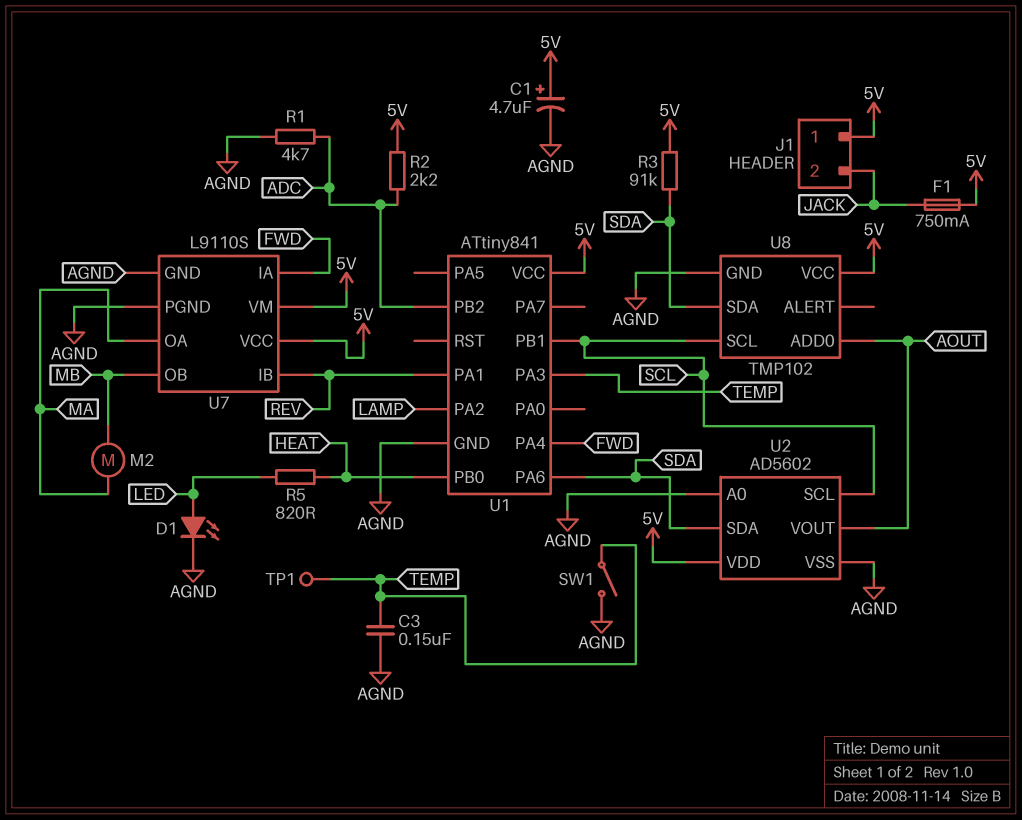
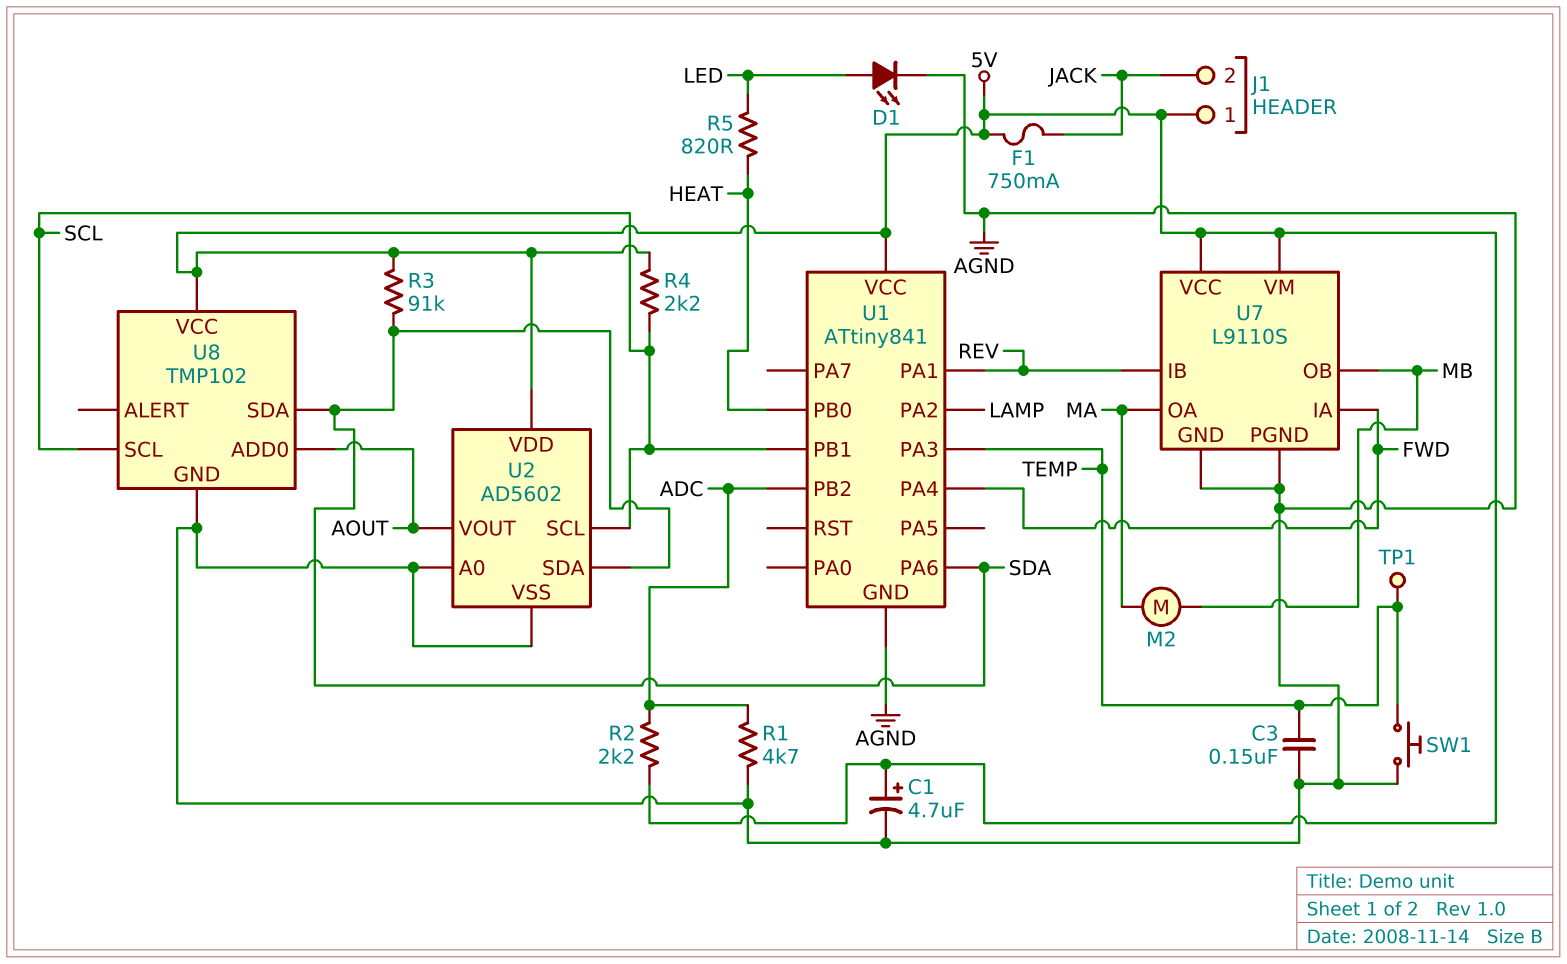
R4: none -> 2.2k (5V, SCL)
SW1: switch (AGND, TEMP) -> button (AGND, TEMP)

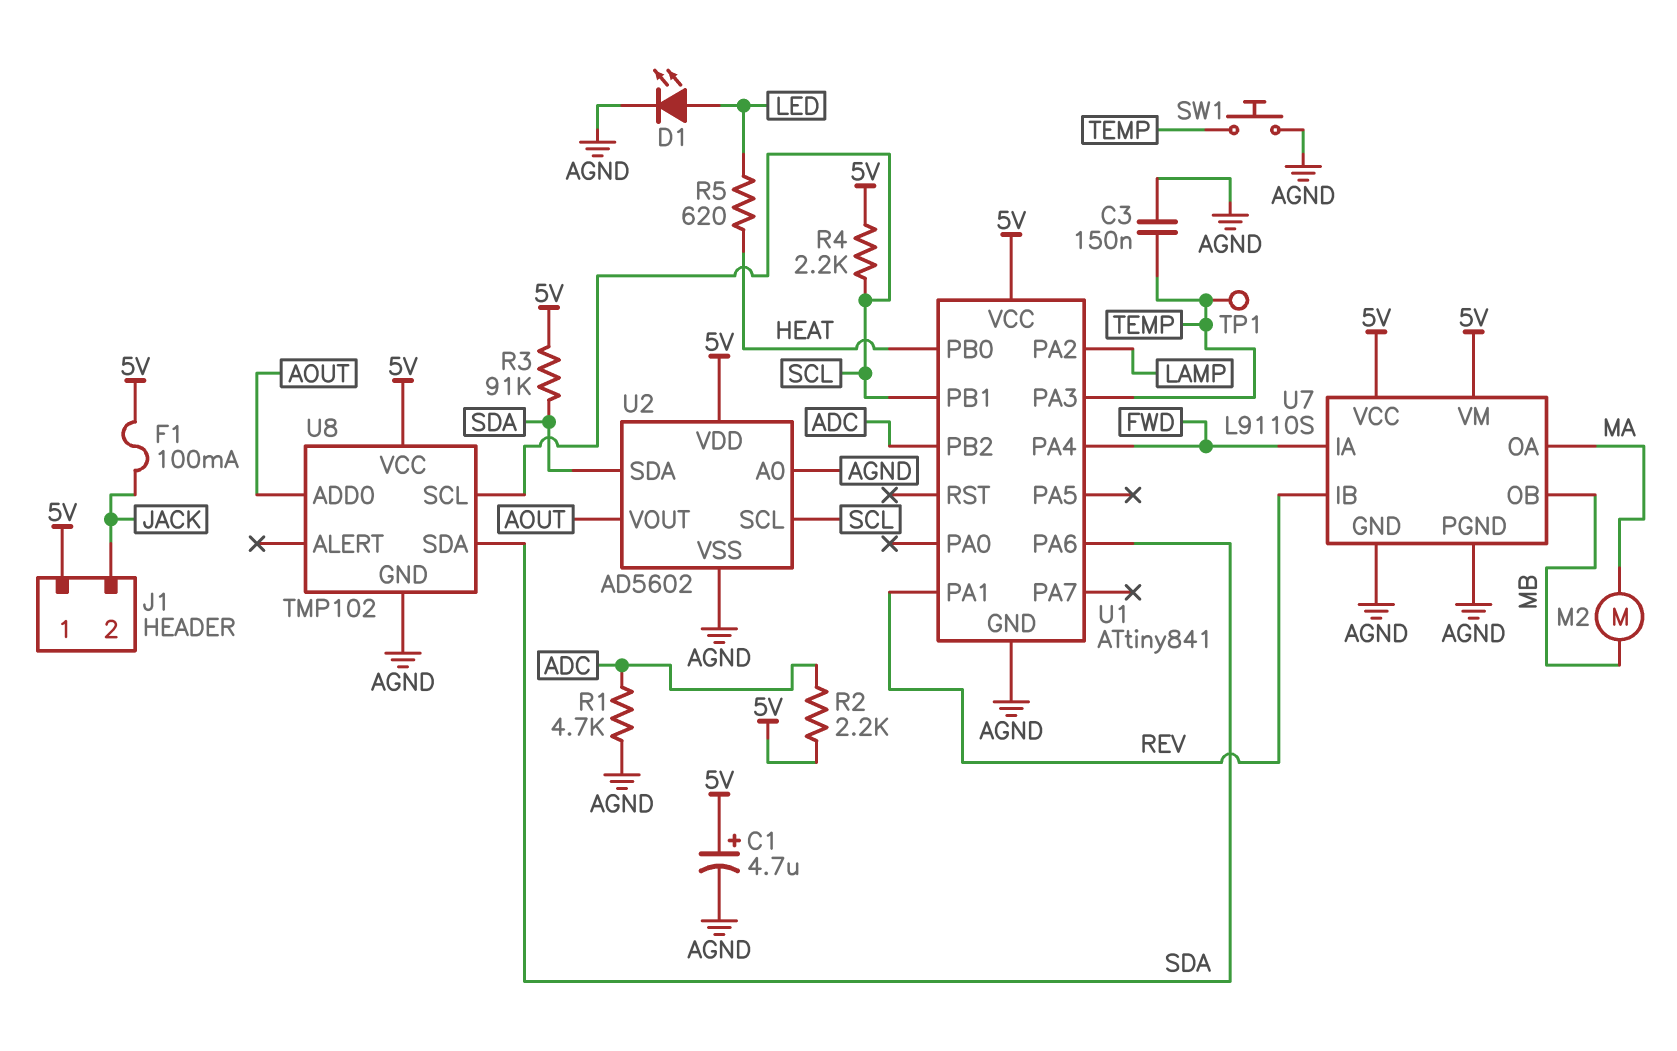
F1: 750mA (5V, JACK) -> 100mA (5V, JACK)
R5: 820 (HEAT, LED) -> 620 (HEAT, LED)

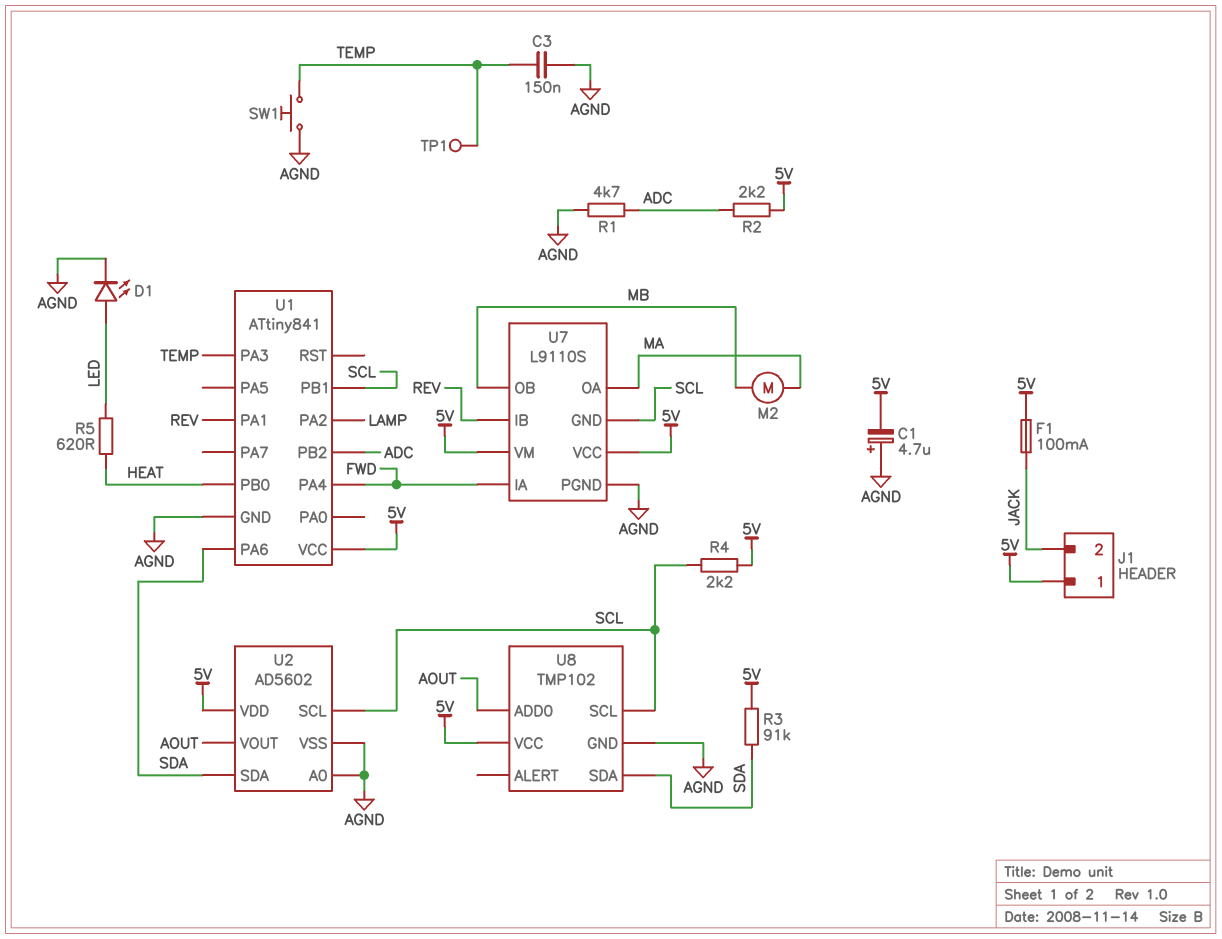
C1: 4.7uF (plus 5V, minus AGND) -> 4.7uF (plus AGND, minus 5V)
U7 pin GND: AGND -> SCL

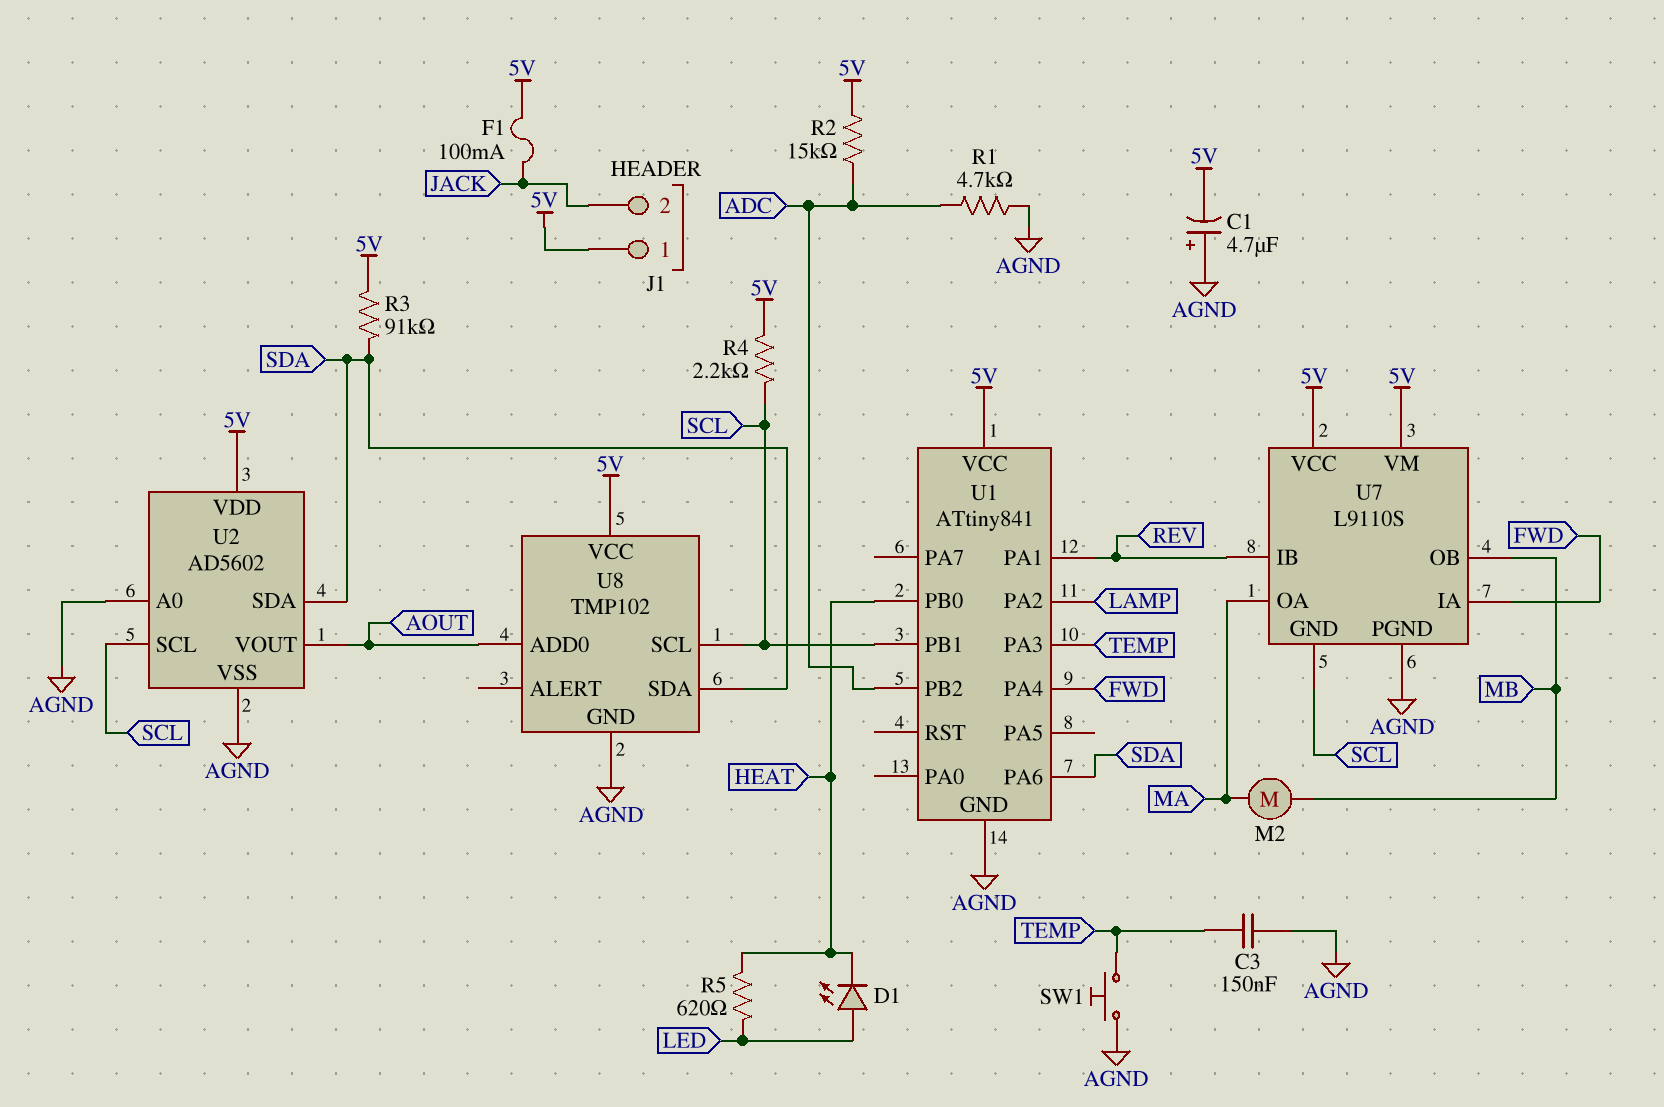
D1: LED (A LED, K AGND) -> LED (A LED, K HEAT)
R2: 2.2k (5V, ADC) -> 15k (5V, ADC)
TP1: test point (TEMP) -> none

